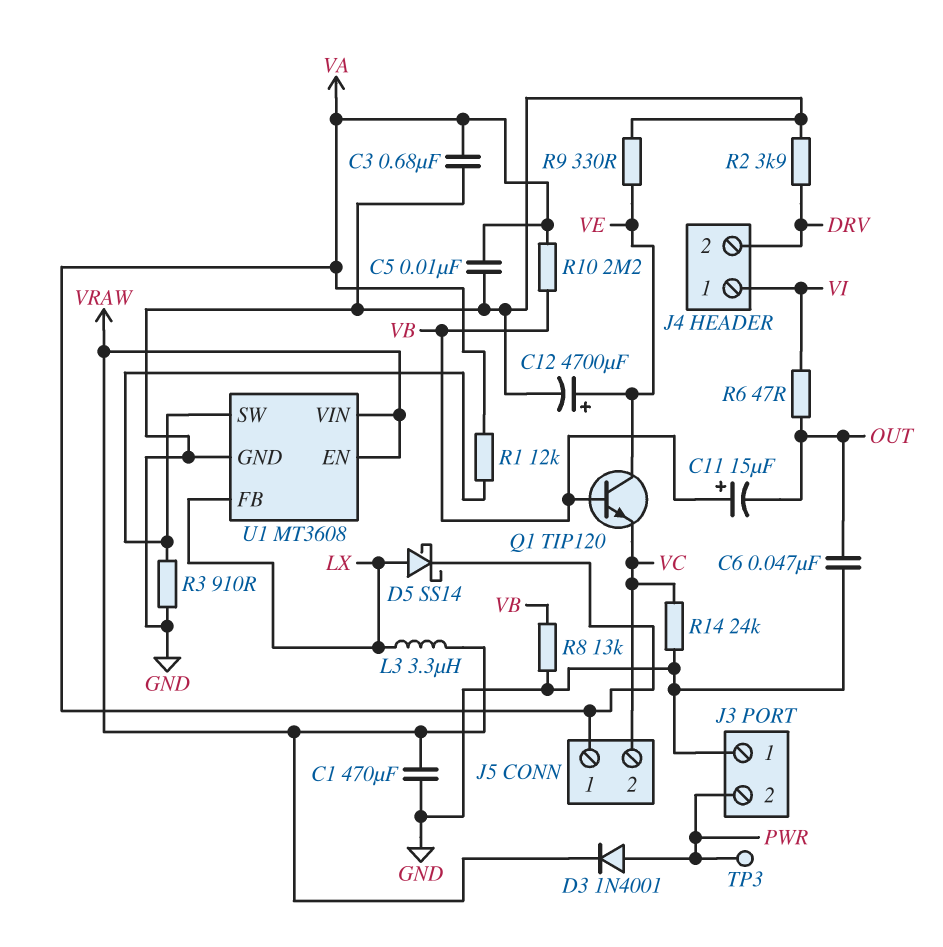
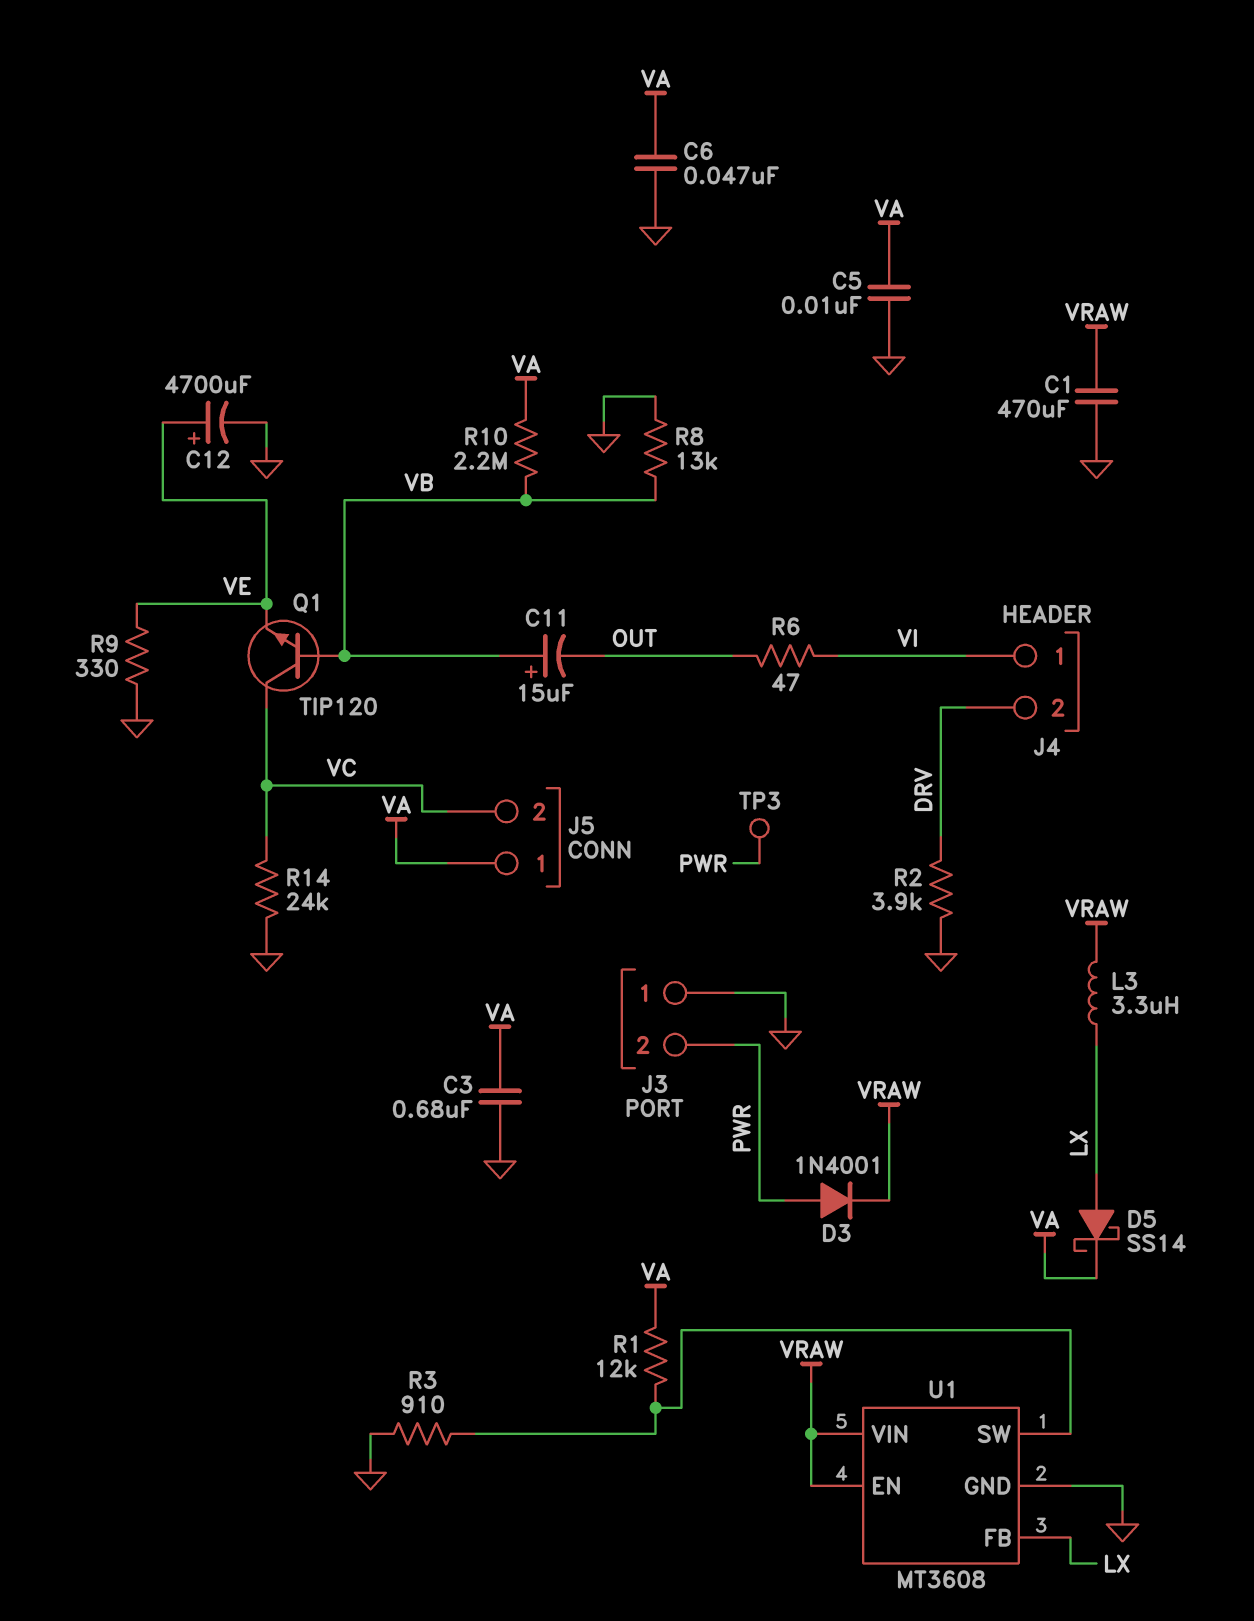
C6: 47nF (GND, OUT) -> 47nF (GND, VA)
Q1: NPN TIP120 (B VB, C VE, E VC) -> NPN TIP120 (B VB, C VC, E VE)

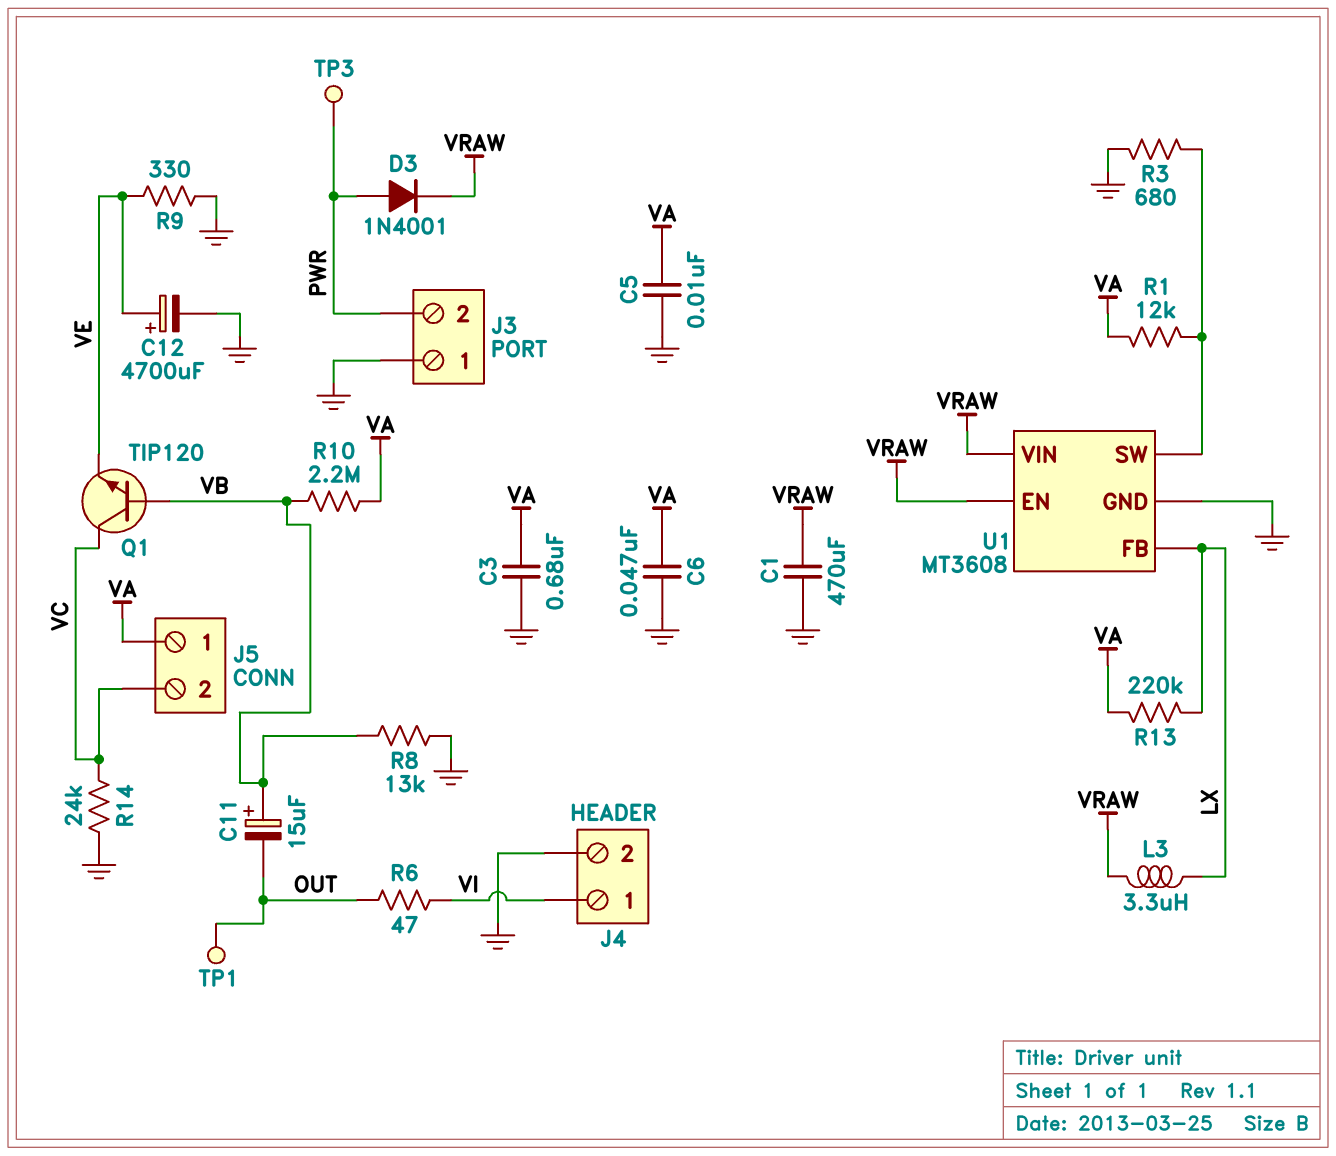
D5: schottky SS14 (A LX, K VA) -> none
J4 pin 2: DRV -> GND
R2: 3.9k (DRV, GND) -> none
R3: 910 (GND, U1/SW) -> 680 (GND, U1/SW)
R13: none -> 220k (LX, VA)
TP1: none -> test point (OUT)

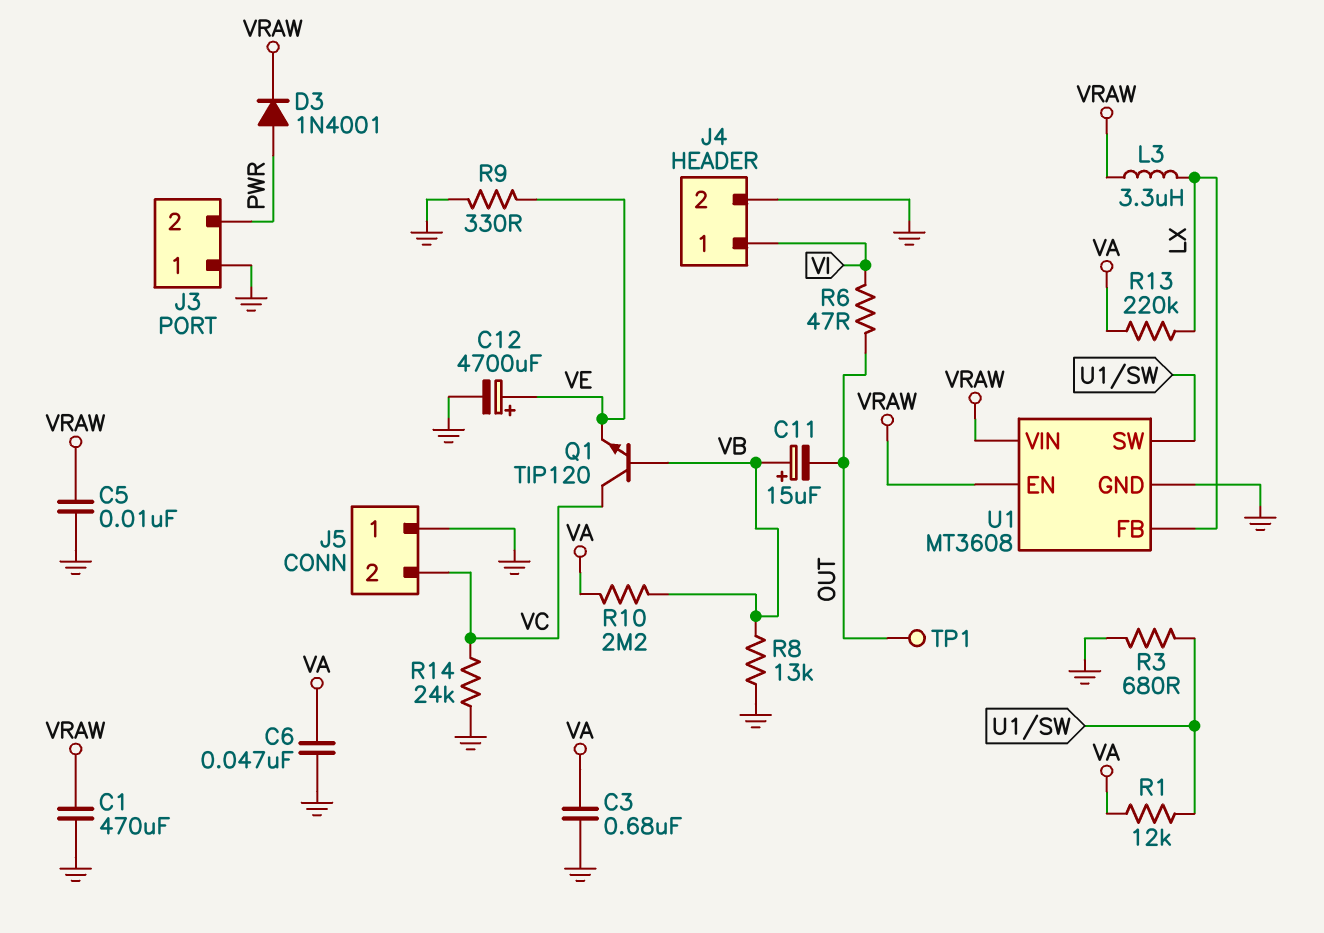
C5: 10nF (GND, VA) -> 10nF (GND, VRAW)
J5 pin 1: VA -> GND
TP3: test point (PWR) -> none

